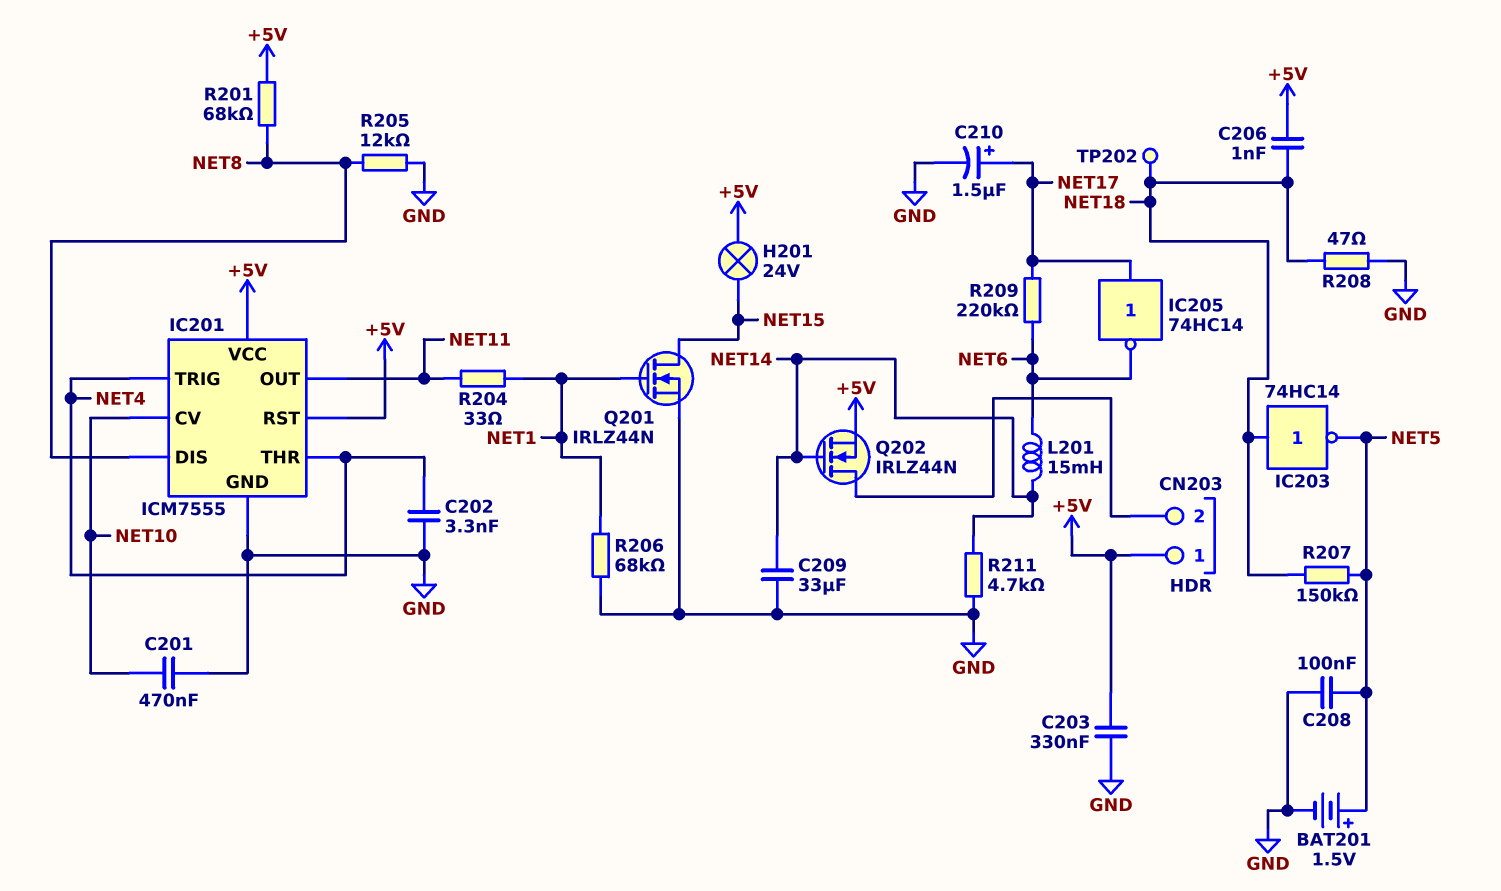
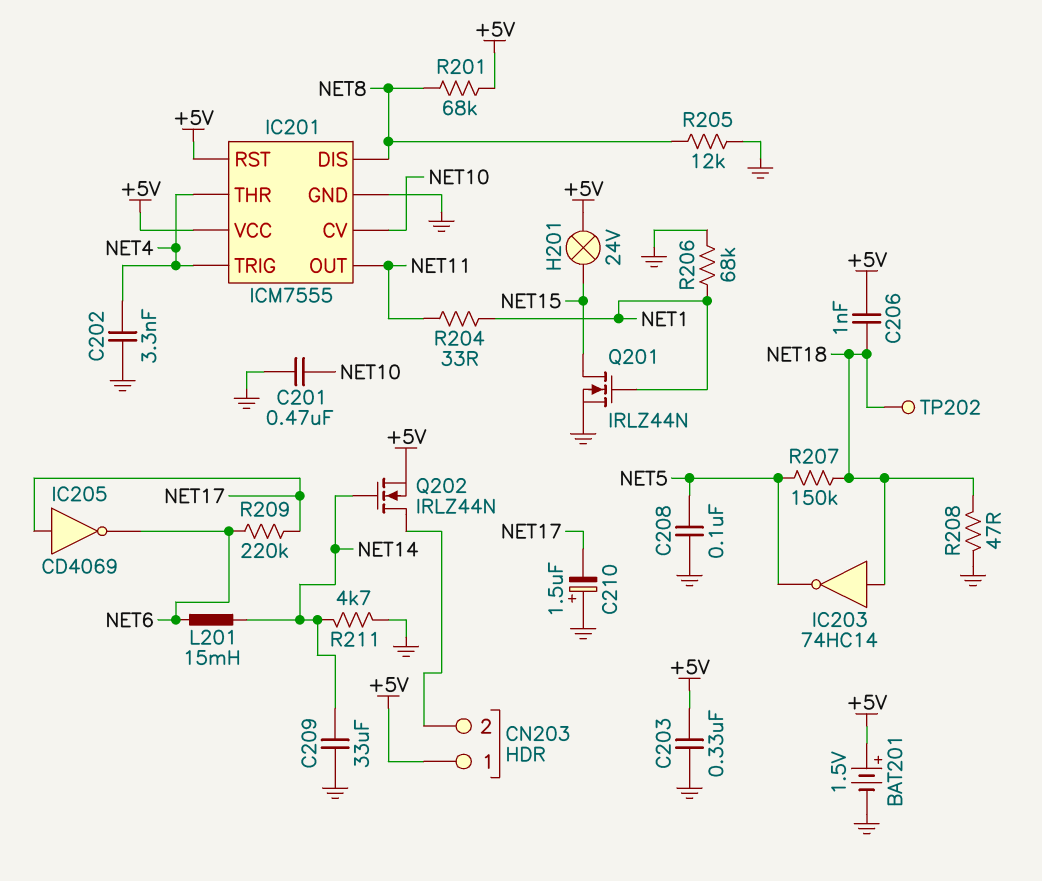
BAT201: 1.5V (plus NET5, minus GND) -> 1.5V (plus +5V, minus GND)
C210: 1.5uF (plus NET17, minus GND) -> 1.5uF (plus GND, minus NET17)
IC205: NOT 74HC14 (in NET17, out NET6) -> NOT CD4069 (in NET17, out NET6)

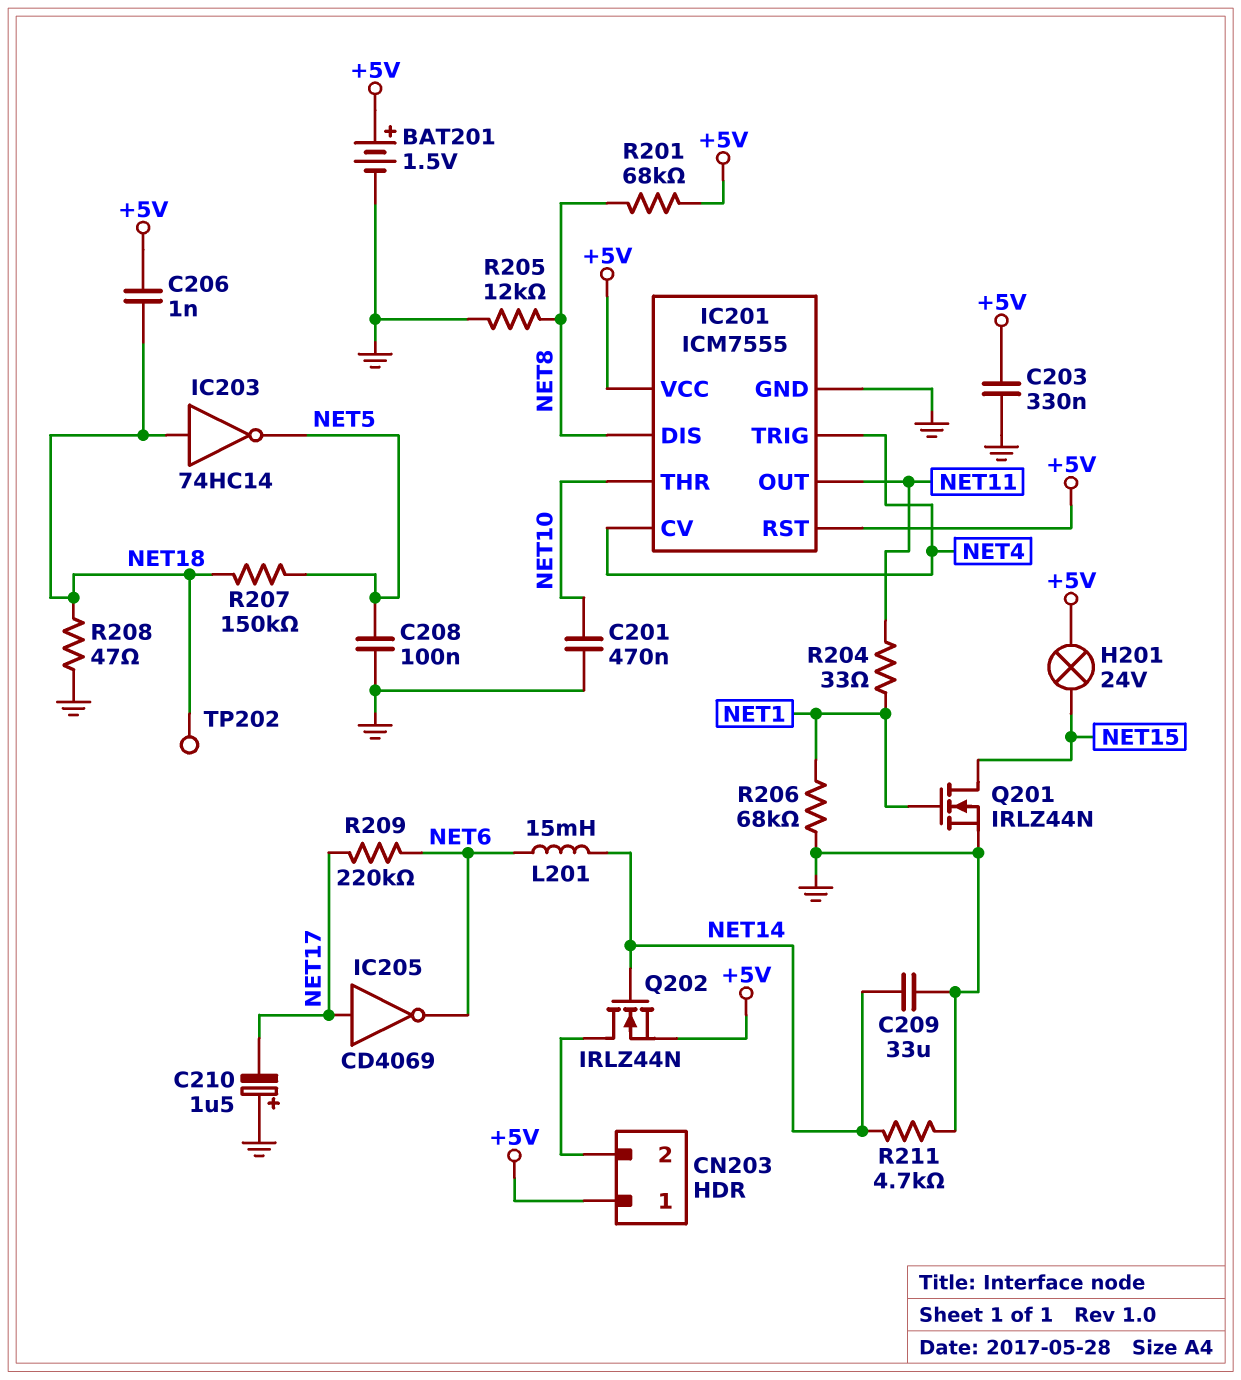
C202: 3.3nF (GND, NET4) -> none
IC201 pin CV: NET10 -> NET4
IC201 pin THR: NET4 -> NET10

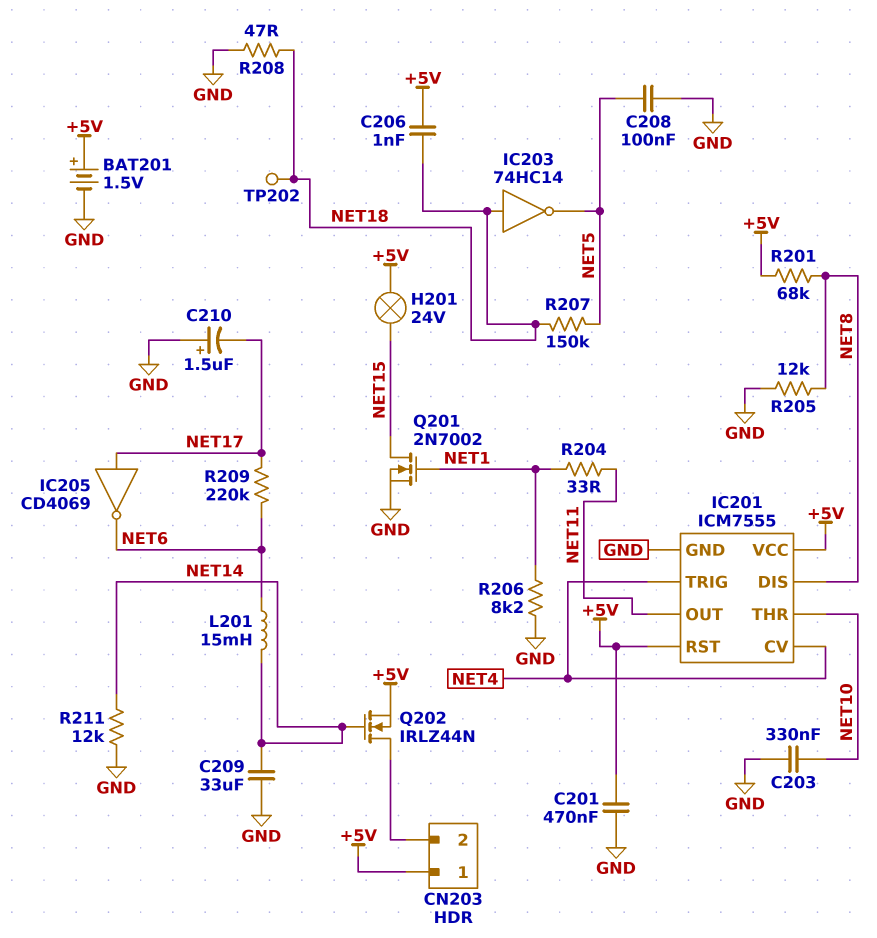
C201: 470nF (GND, NET10) -> 470nF (+5V, GND)
C203: 330nF (+5V, GND) -> 330nF (GND, NET10)
Q201: NMOS IRLZ44N (G NET1, D NET15, S GND) -> NMOS 2N7002 (G NET1, D NET15, S GND)
R206: 68k (GND, NET1) -> 8.2k (GND, NET1)
R211: 4.7k (GND, NET14) -> 12k (GND, NET14)

